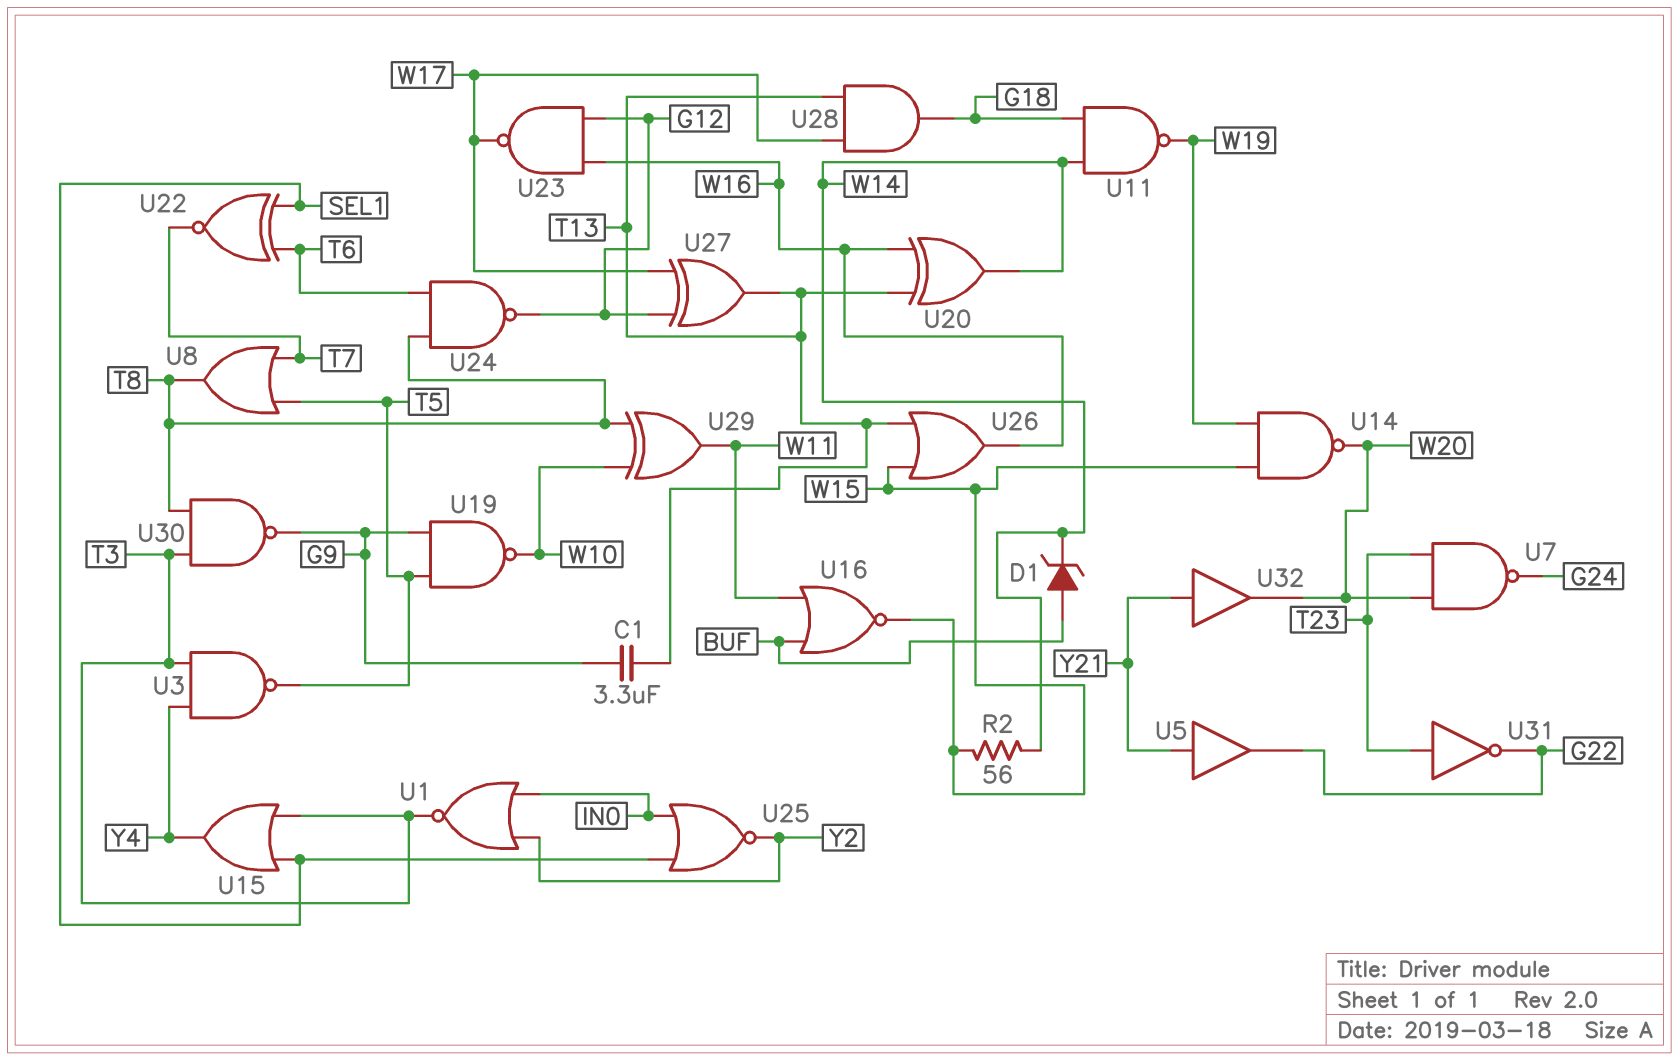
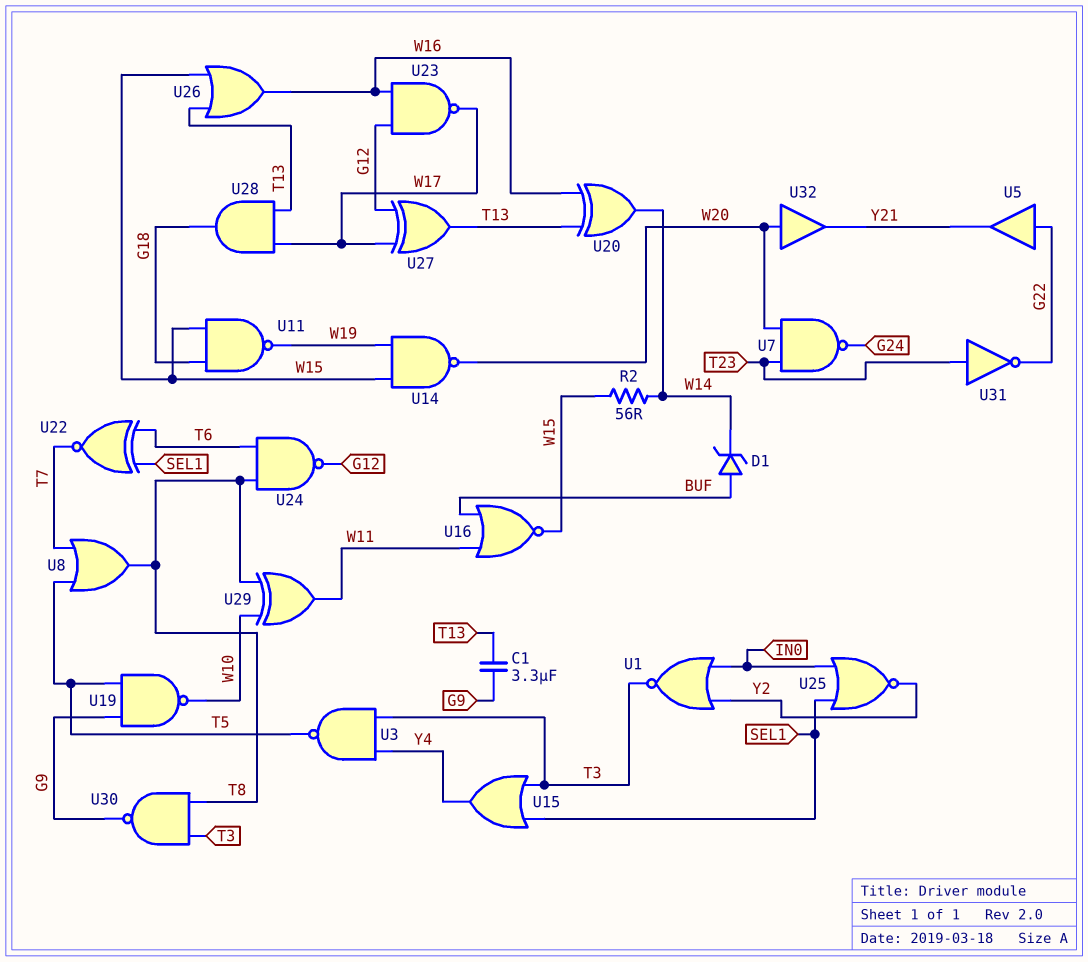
U5: buffer (in Y21, out G22) -> buffer (in G22, out Y21)
U11: NAND (in G18, in W14, out W19) -> NAND (in G18, in W15, out W19)
U32: buffer (in Y21, out W20) -> buffer (in W20, out Y21)

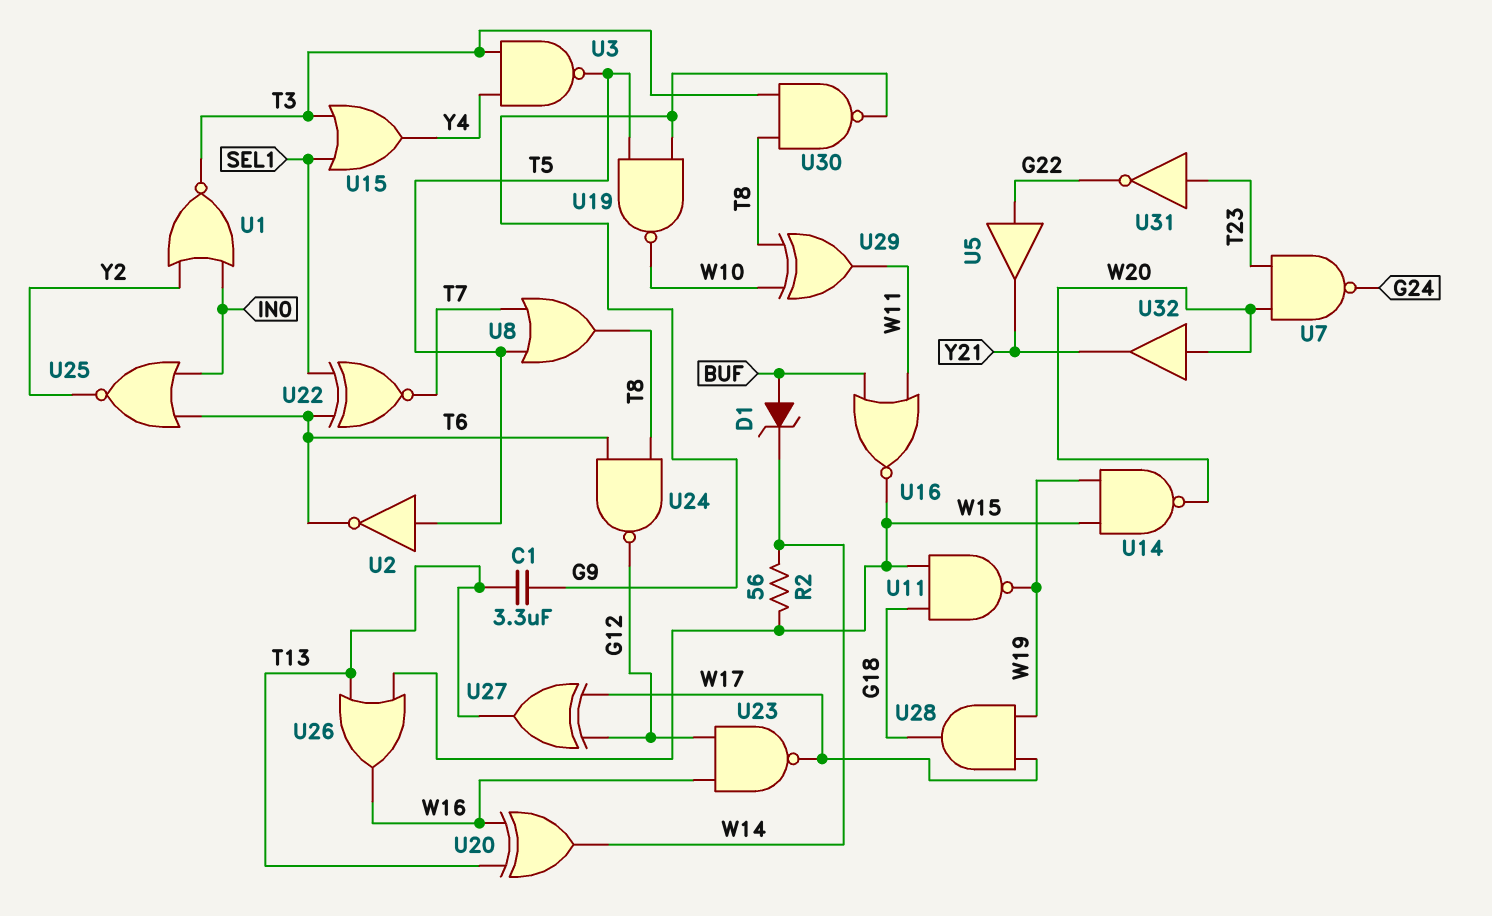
U2: none -> NOT (in T5, out T6)
U25: NOR (in IN0, in SEL1, out Y2) -> NOR (in IN0, in T6, out Y2)
U28: AND (in T13, in W17, out G18) -> AND (in W17, in W19, out G18)

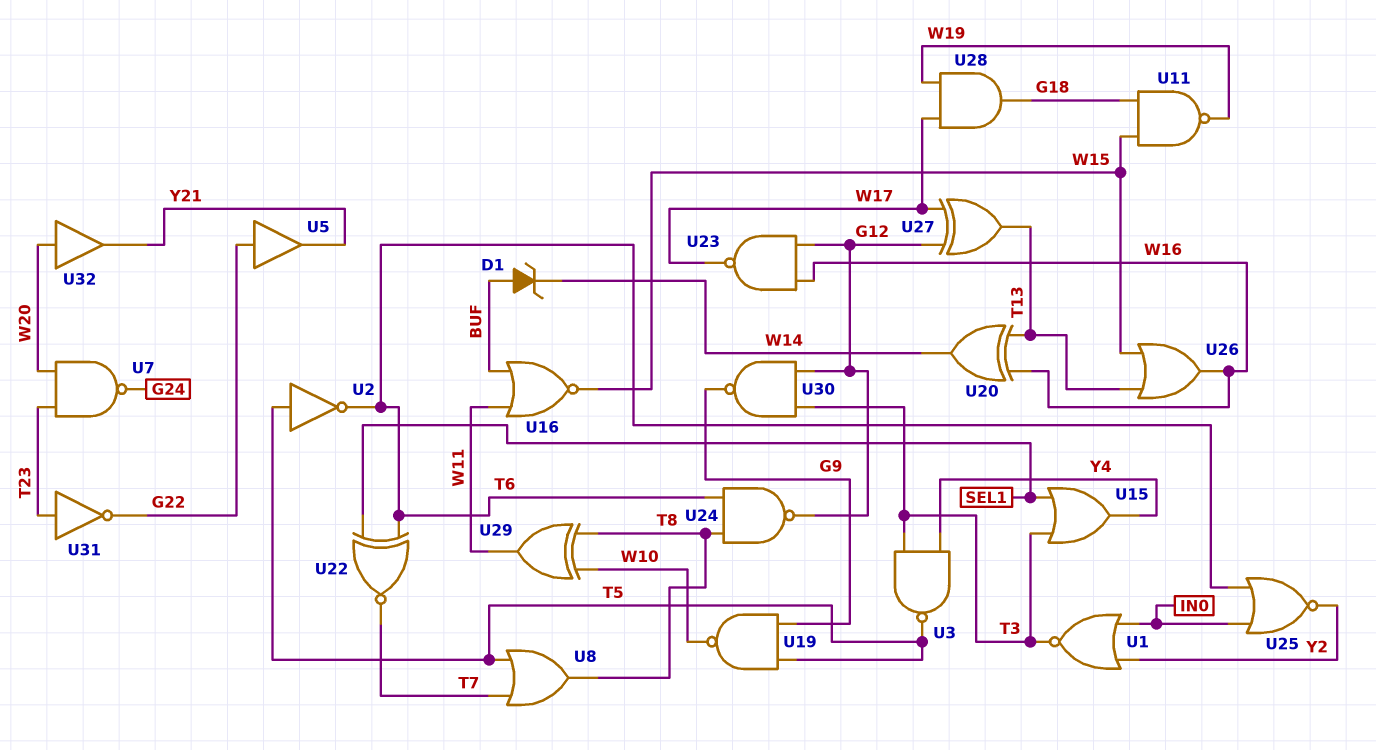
C1: 3.3uF (G9, T13) -> none
R2: 56 (W14, W15) -> none
U14: NAND (in W15, in W19, out W20) -> none
U30: NAND (in T3, in T8, out G9) -> NAND (in G12, in T3, out G9)

